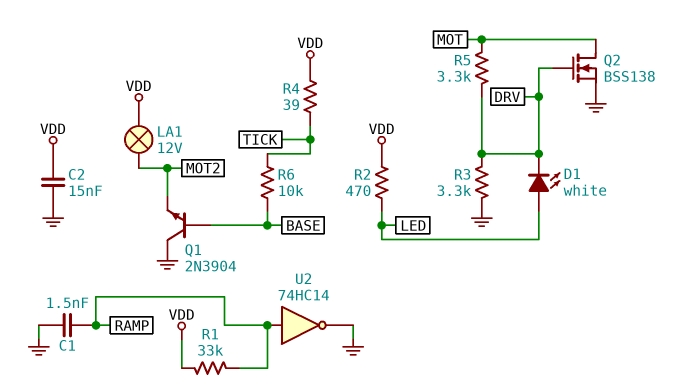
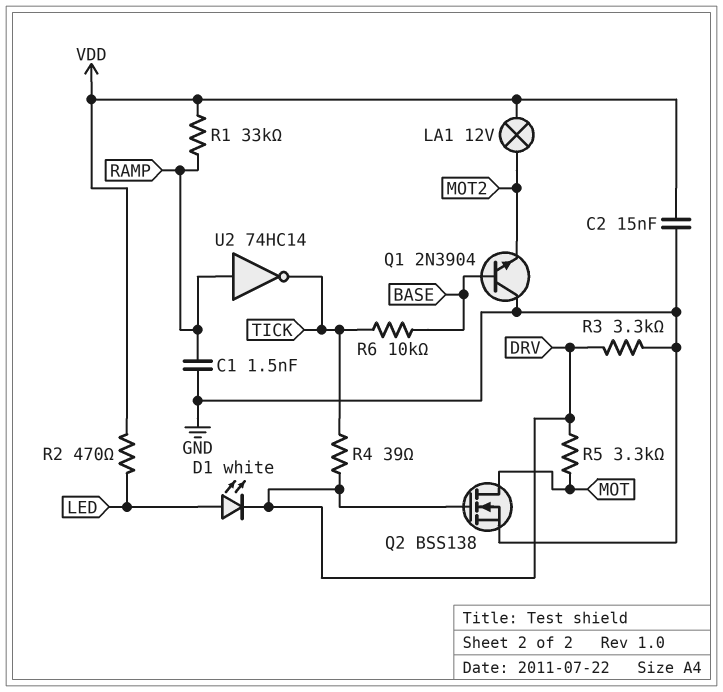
R4: 39 (TICK, VDD) -> 39 (DRV, TICK)
U2: NOT 74HC14 (in RAMP, out GND) -> NOT 74HC14 (in RAMP, out TICK)

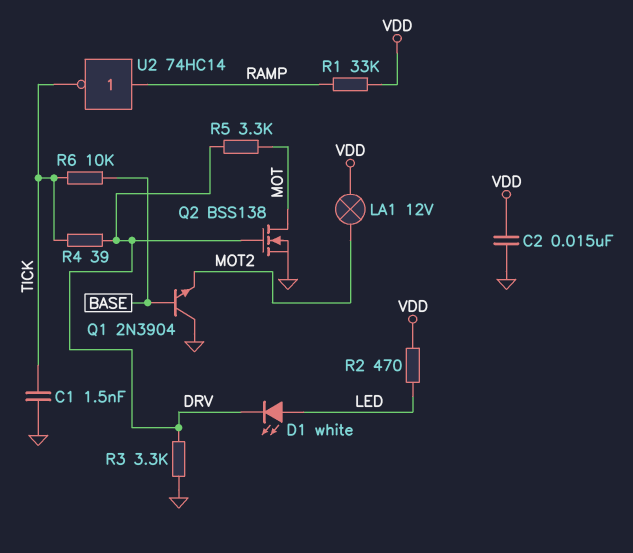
C1: 1.5nF (GND, RAMP) -> 1.5nF (GND, TICK)

